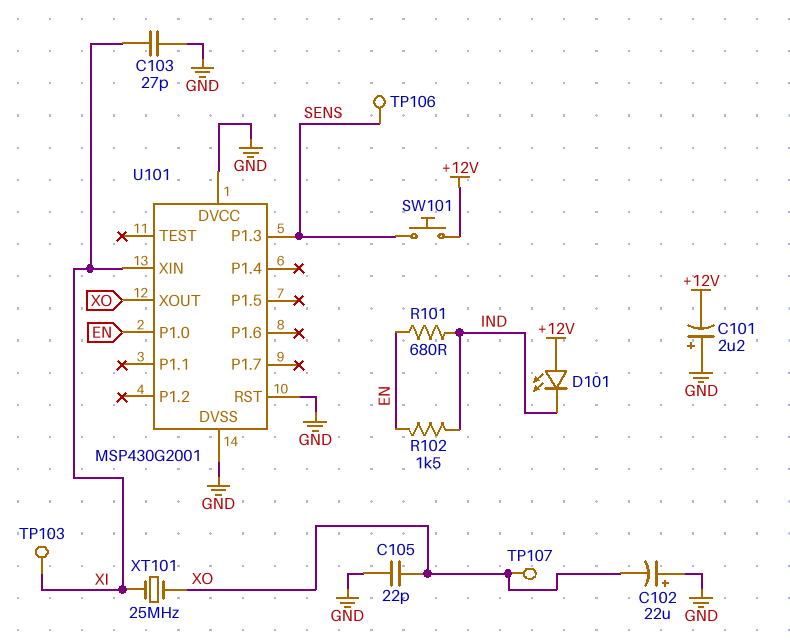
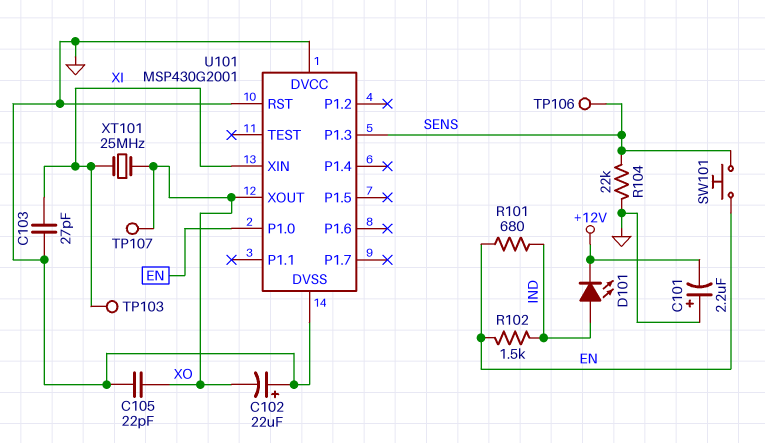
D101: LED (A +12V, K IND) -> LED (A IND, K +12V)
R104: none -> 22k (GND, SENS)
SW101: button (+12V, SENS) -> button (EN, SENS)

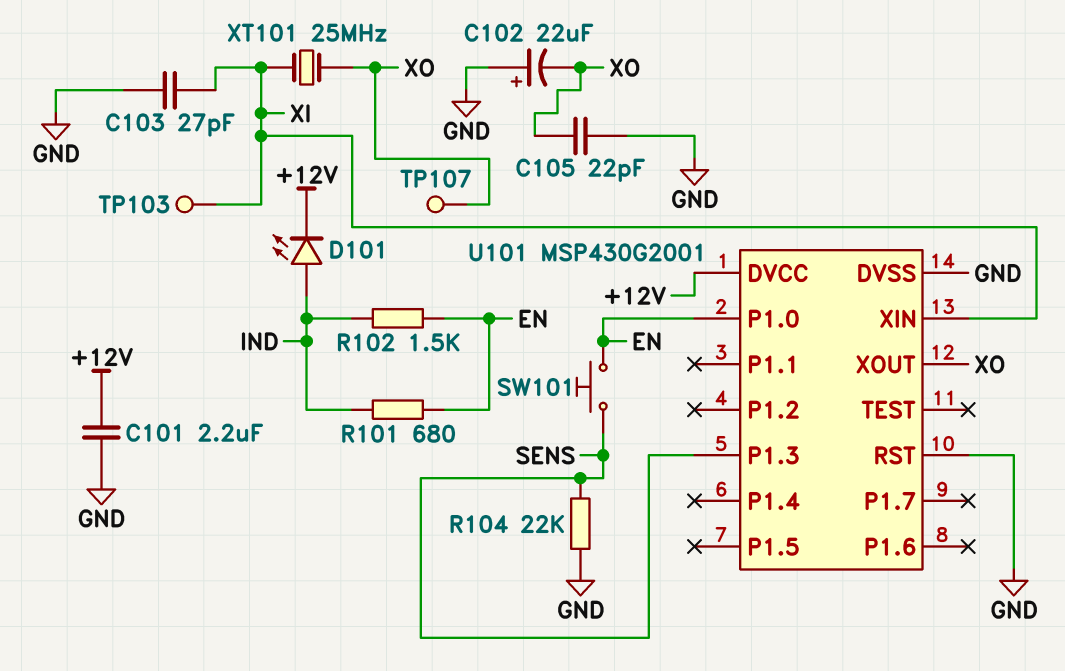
C101: 2.2uF (plus GND, minus +12V) -> 2.2uF (+12V, GND)
TP106: test point (SENS) -> none
U101 pin DVCC: GND -> +12V

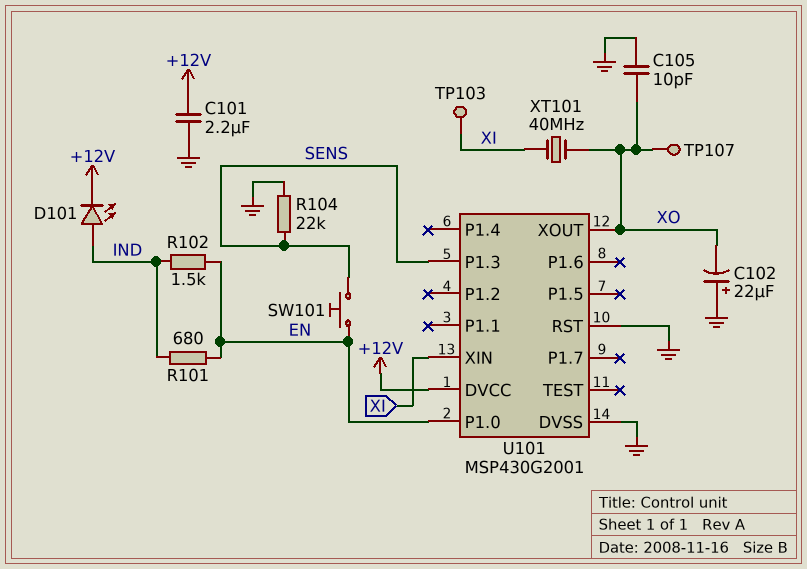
C103: 27pF (GND, XI) -> none
C105: 22pF (GND, XO) -> 10pF (GND, XO)
XT101: 25MHz (XI, XO) -> 40MHz (XI, XO)

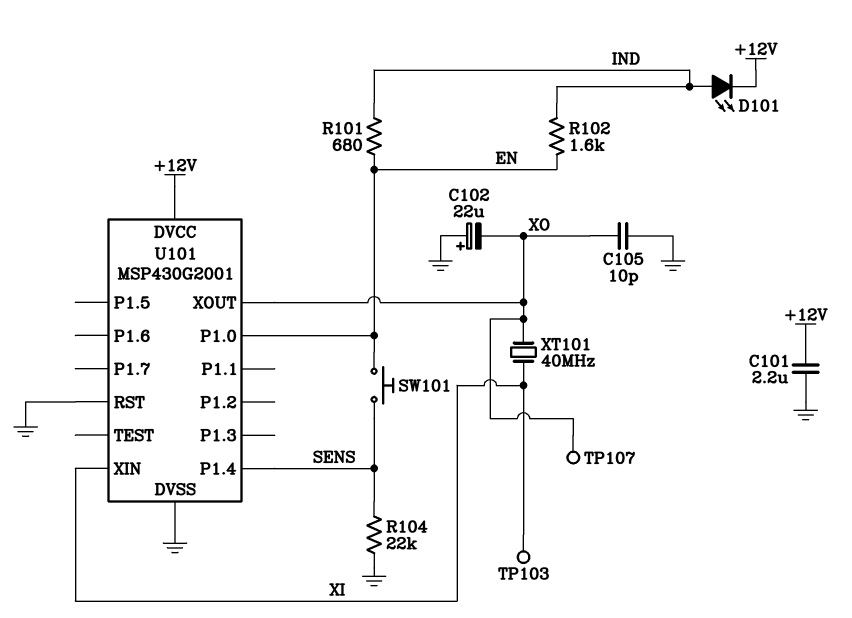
R102: 1.5k (EN, IND) -> 1.6k (EN, IND)
U101 pin P1.3: SENS -> none
U101 pin P1.4: none -> SENS

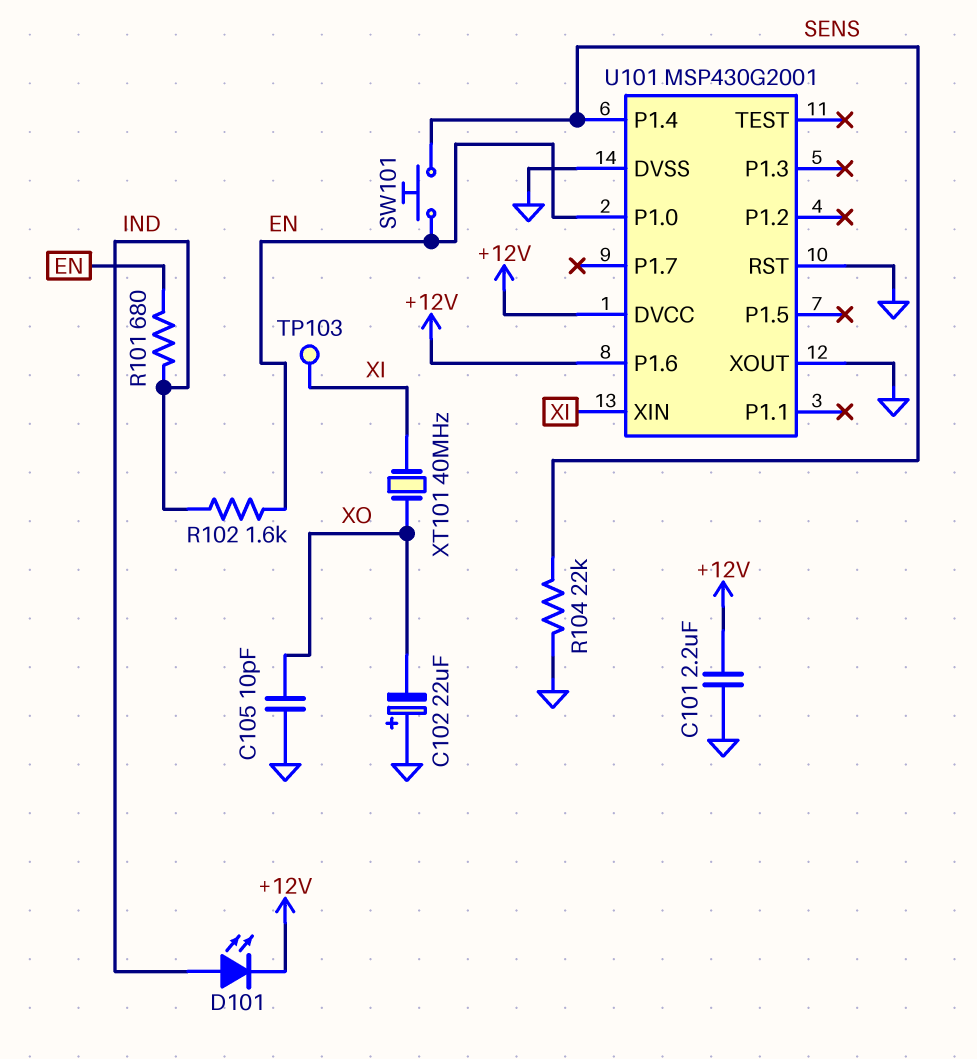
TP107: test point (XO) -> none
U101 pin P1.6: none -> +12V
U101 pin XOUT: XO -> GND

